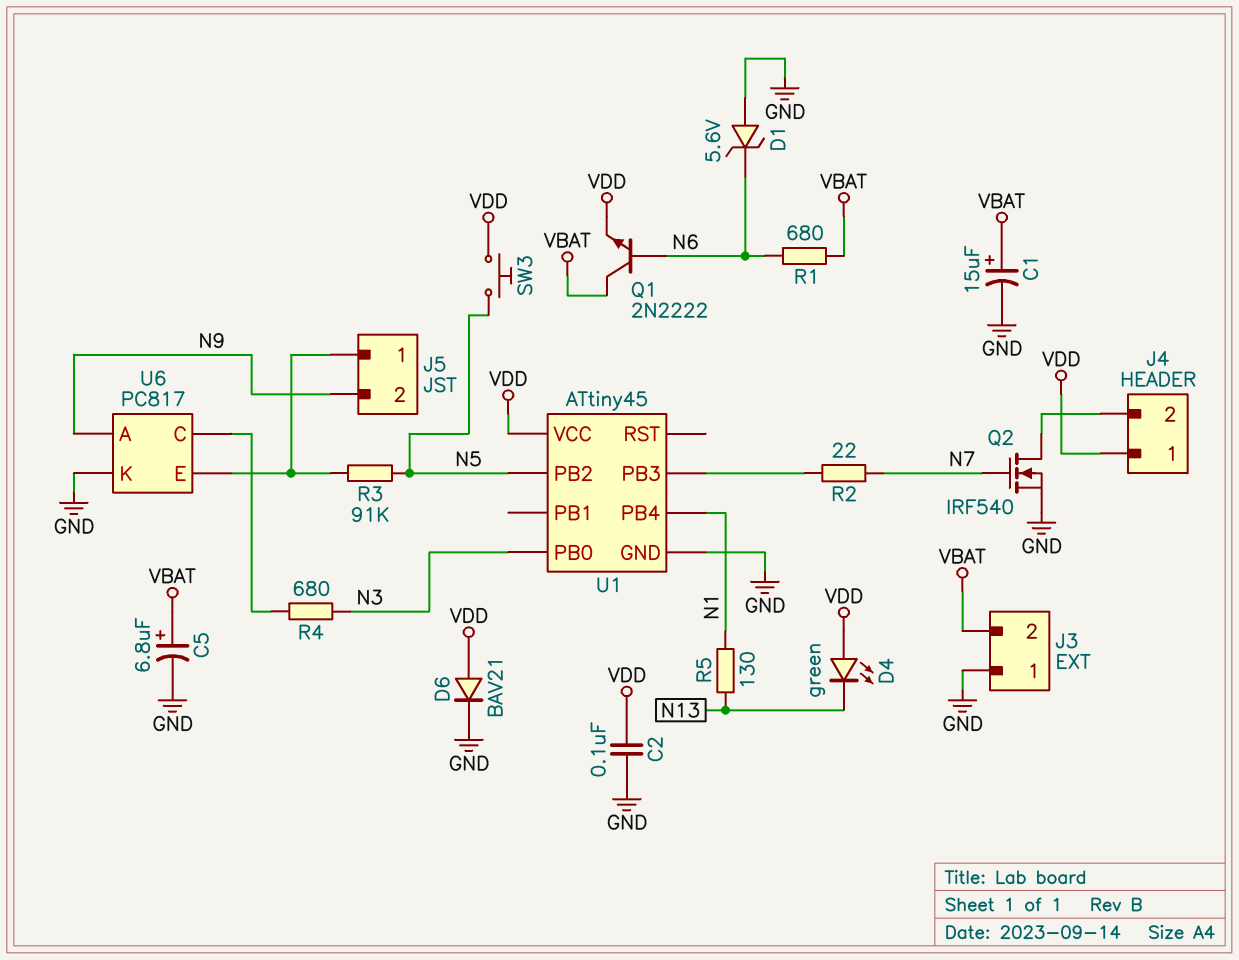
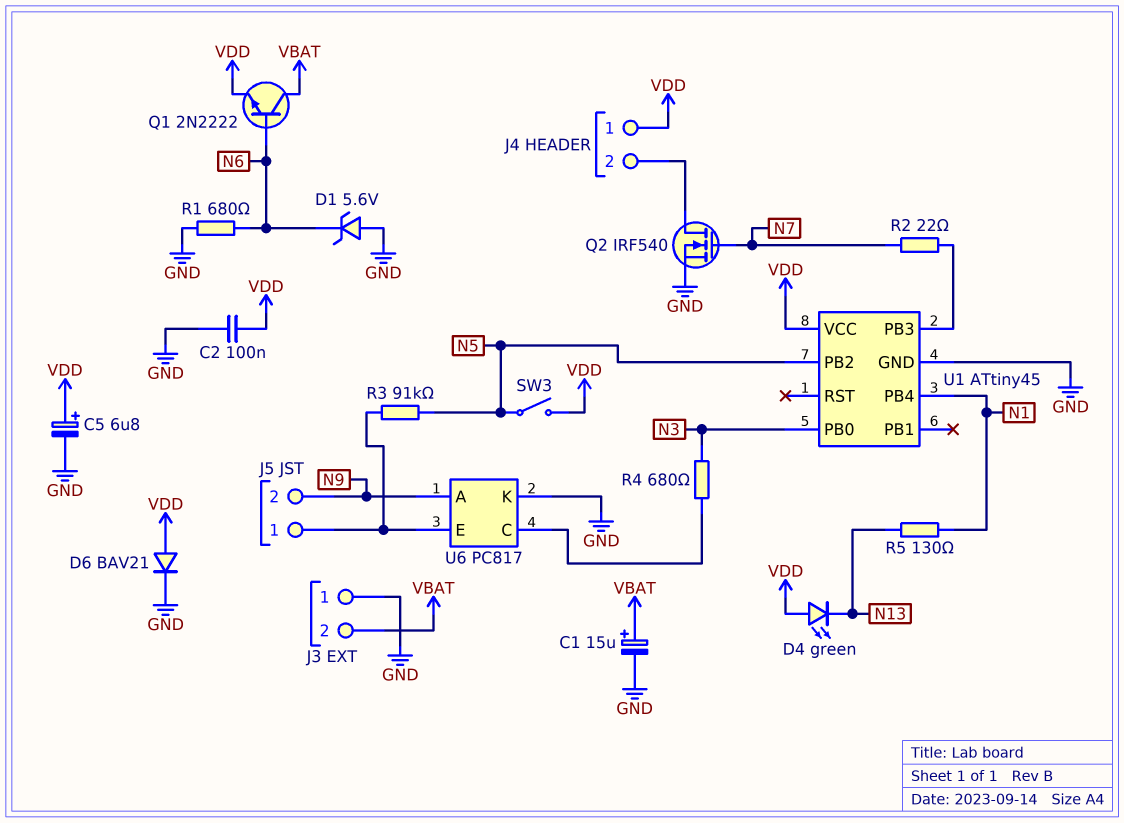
C5: 6.8uF (plus VBAT, minus GND) -> 6.8uF (plus VDD, minus GND)
R1: 680 (N6, VBAT) -> 680 (GND, N6)
SW3: button (N5, VDD) -> switch (N5, VDD)

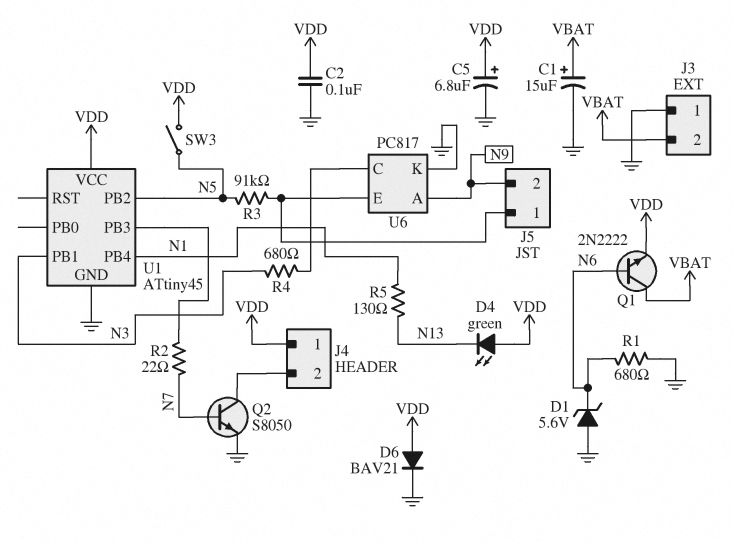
Q2: NMOS IRF540 (G N7, D J4/2, S GND) -> NPN S8050 (B N7, C J4/2, E GND)
U1 pin PB0: N3 -> none
U1 pin PB1: none -> N3

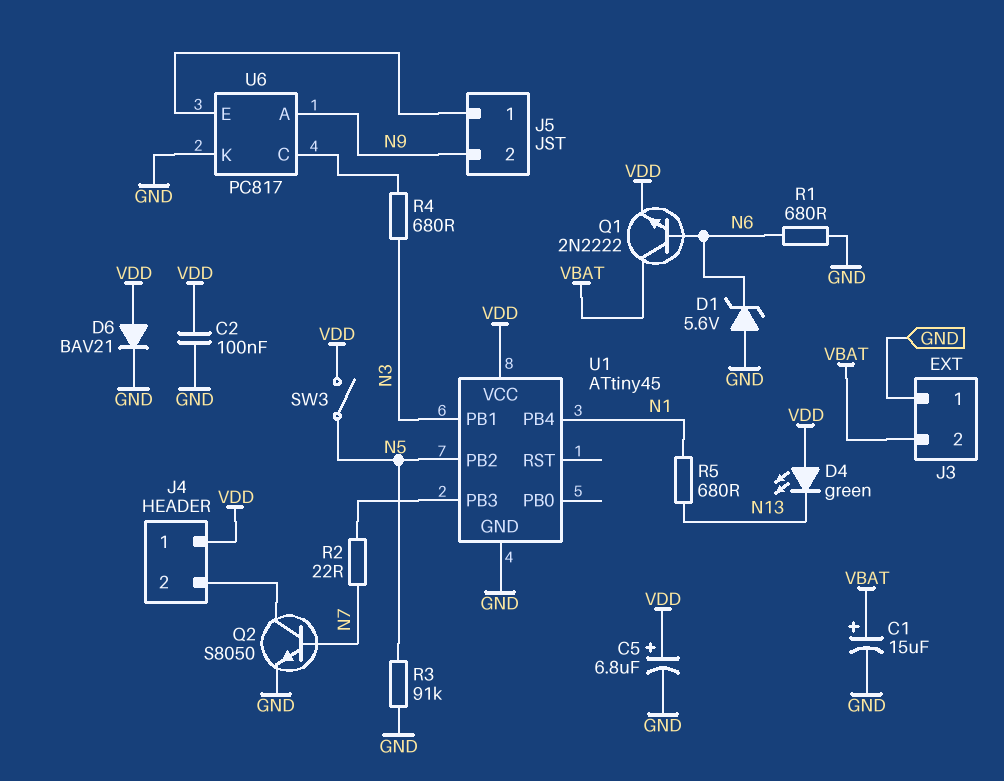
R3: 91k (J5/1, N5) -> 91k (GND, N5)
R5: 130 (N1, N13) -> 680 (N1, N13)

